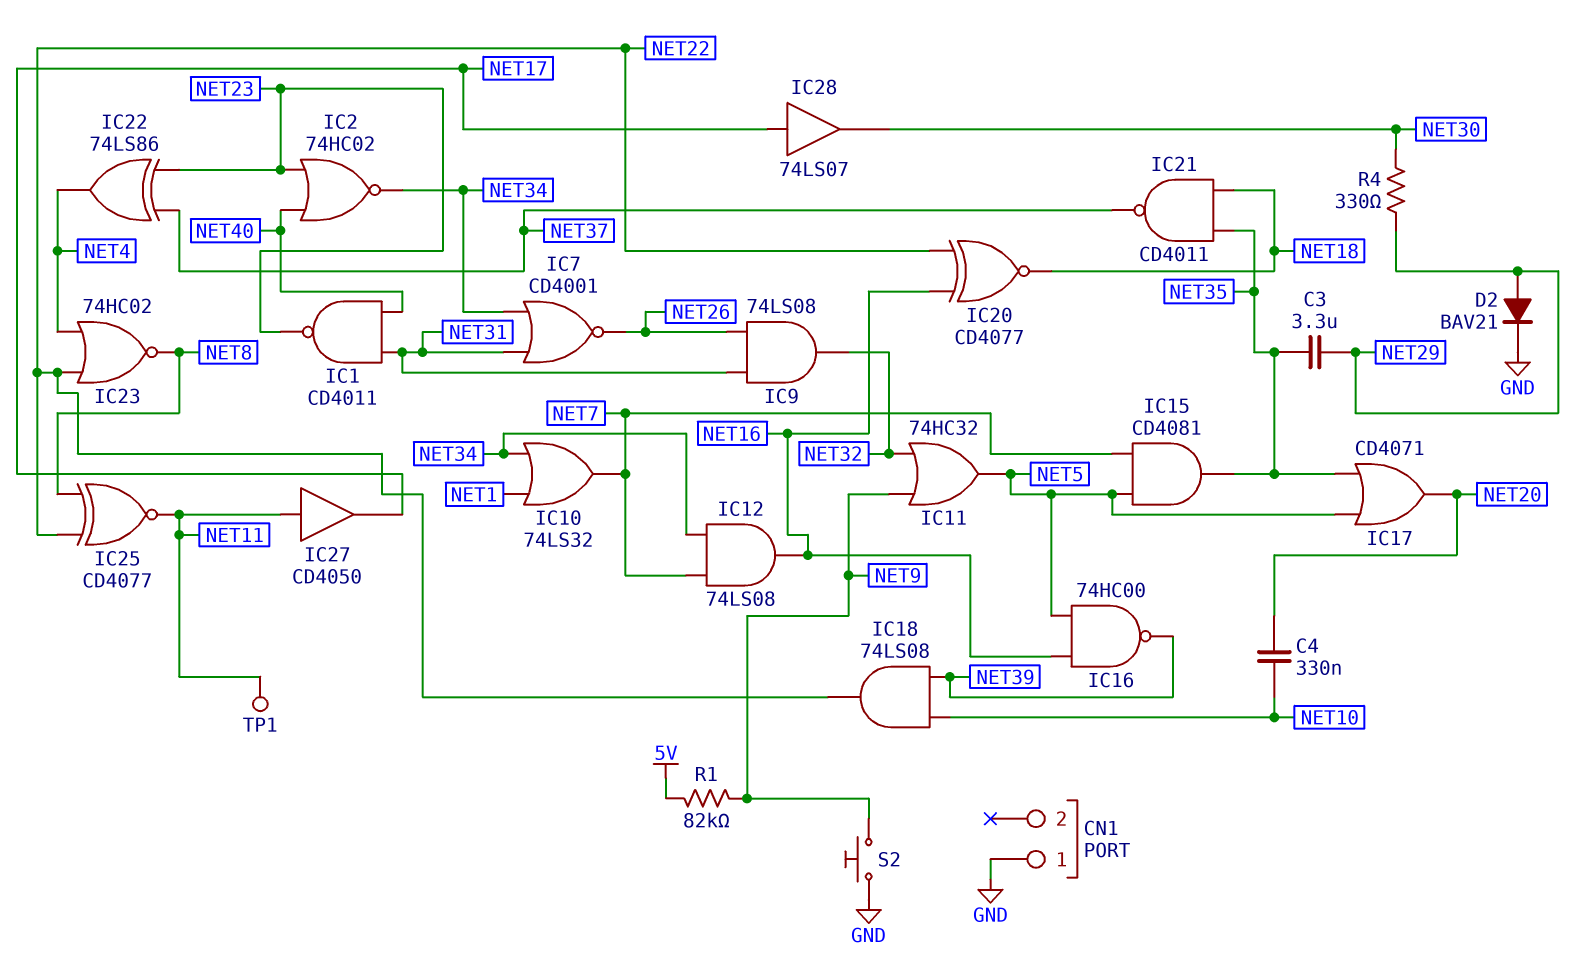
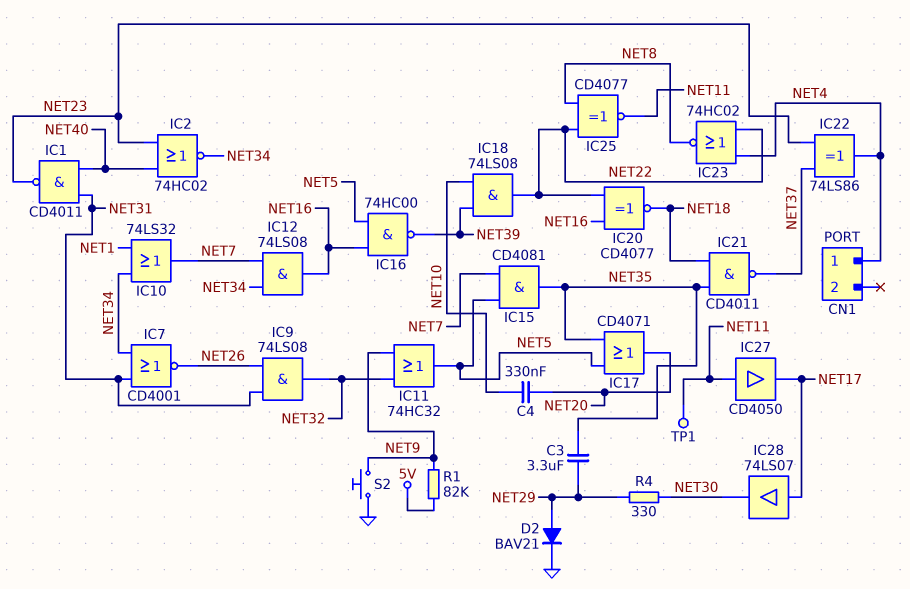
CN1 pin 1: GND -> NET4

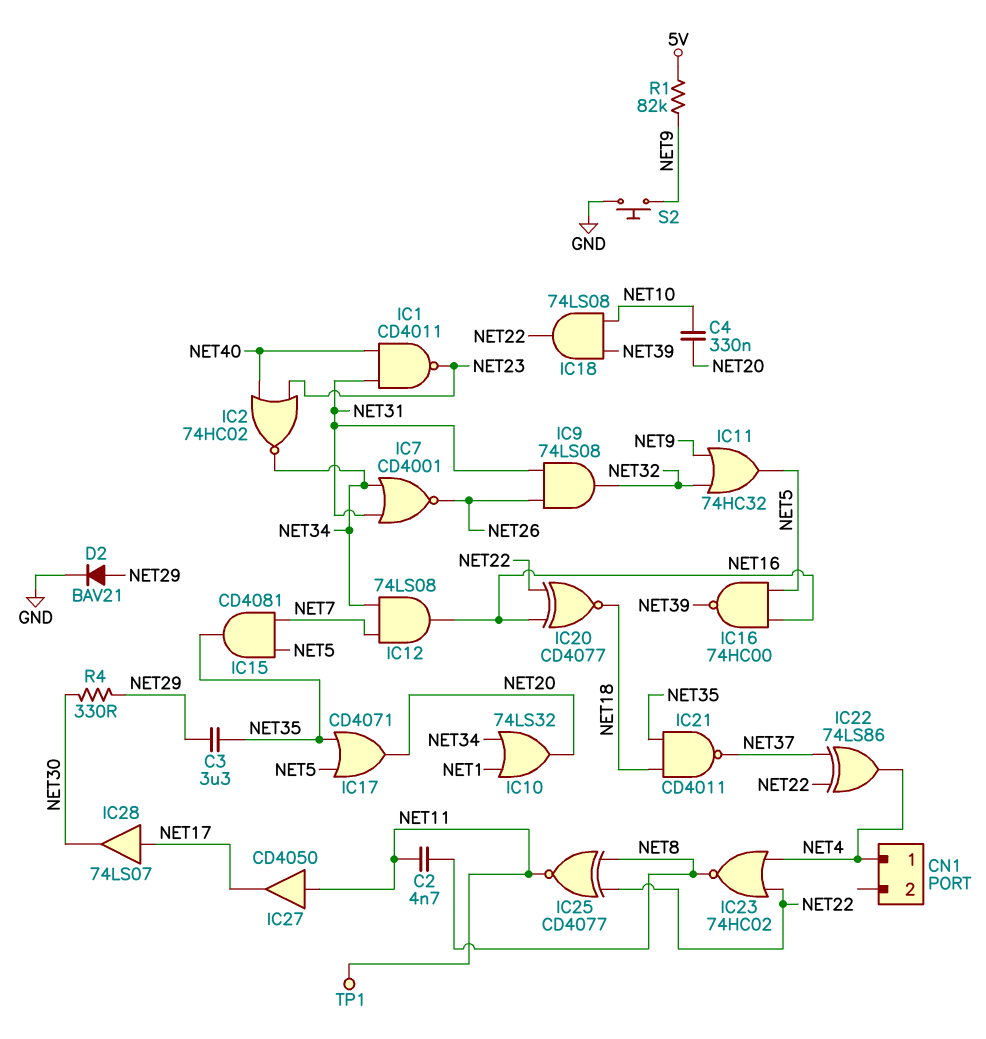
C2: none -> 4.7nF (NET8, NET11)
IC10: OR 74LS32 (in NET1, in NET34, out NET7) -> OR 74LS32 (in NET1, in NET34, out NET20)
IC22: XOR 74LS86 (in NET23, in NET37, out NET4) -> XOR 74LS86 (in NET22, in NET37, out NET4)

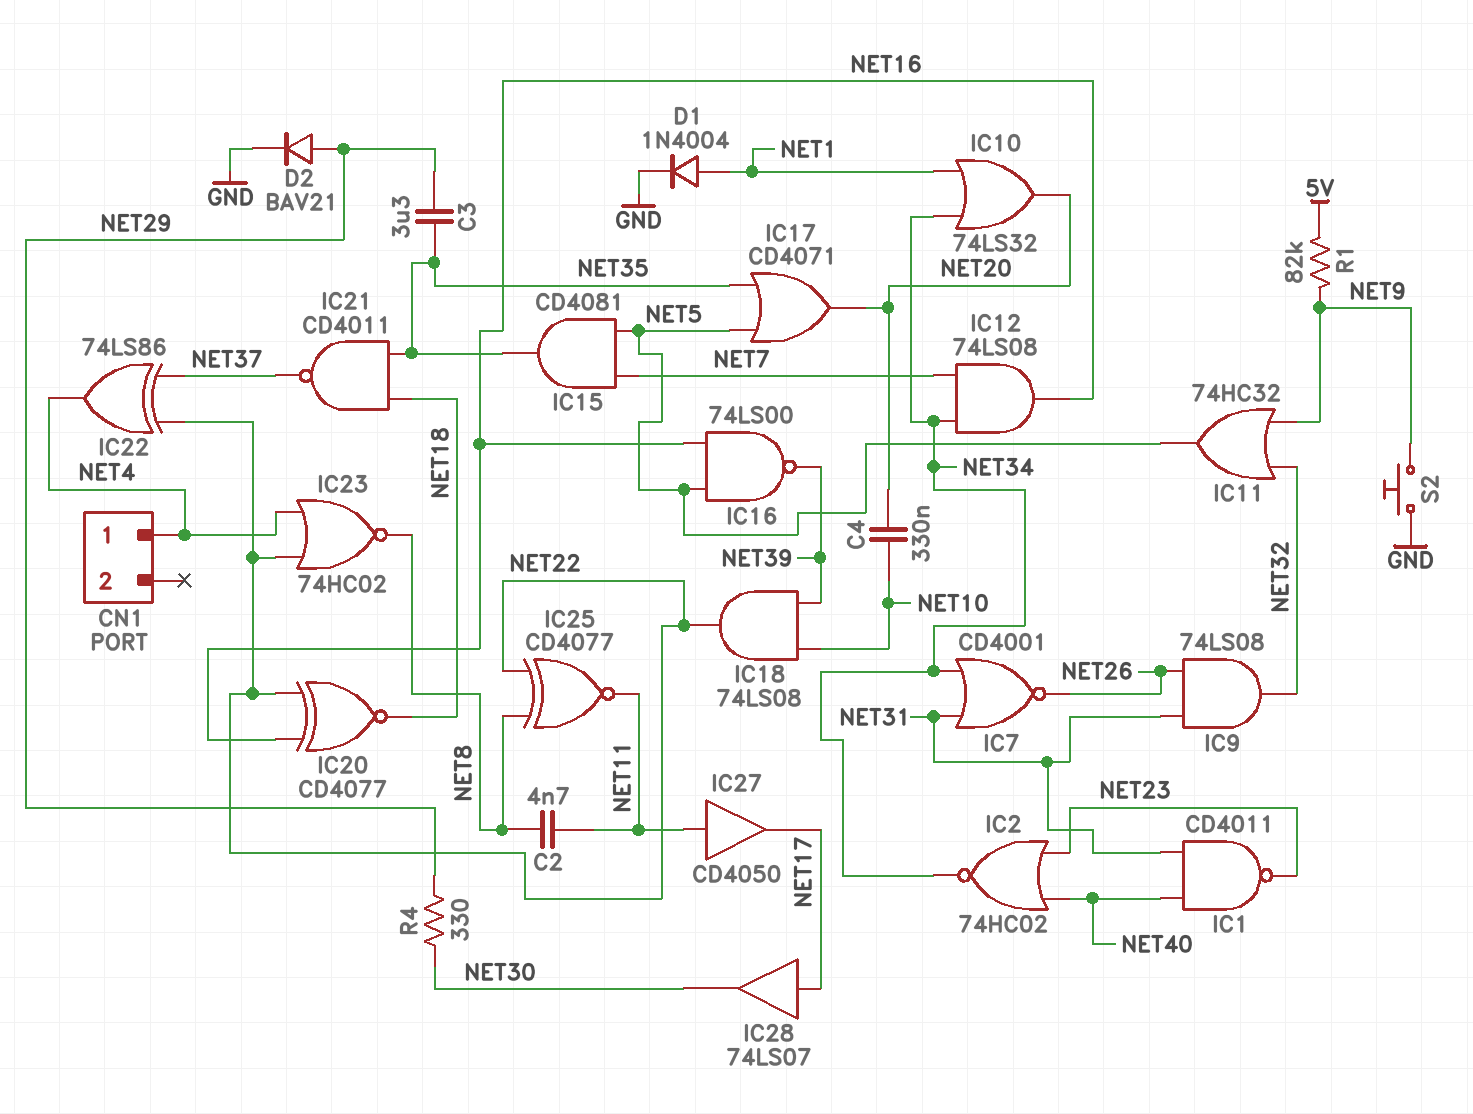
D1: none -> diode 1N4004 (A NET1, K GND)
IC16: NAND 74HC00 (in NET5, in NET16, out NET39) -> NAND 74LS00 (in NET5, in NET16, out NET39)
TP1: test point (NET11) -> none

